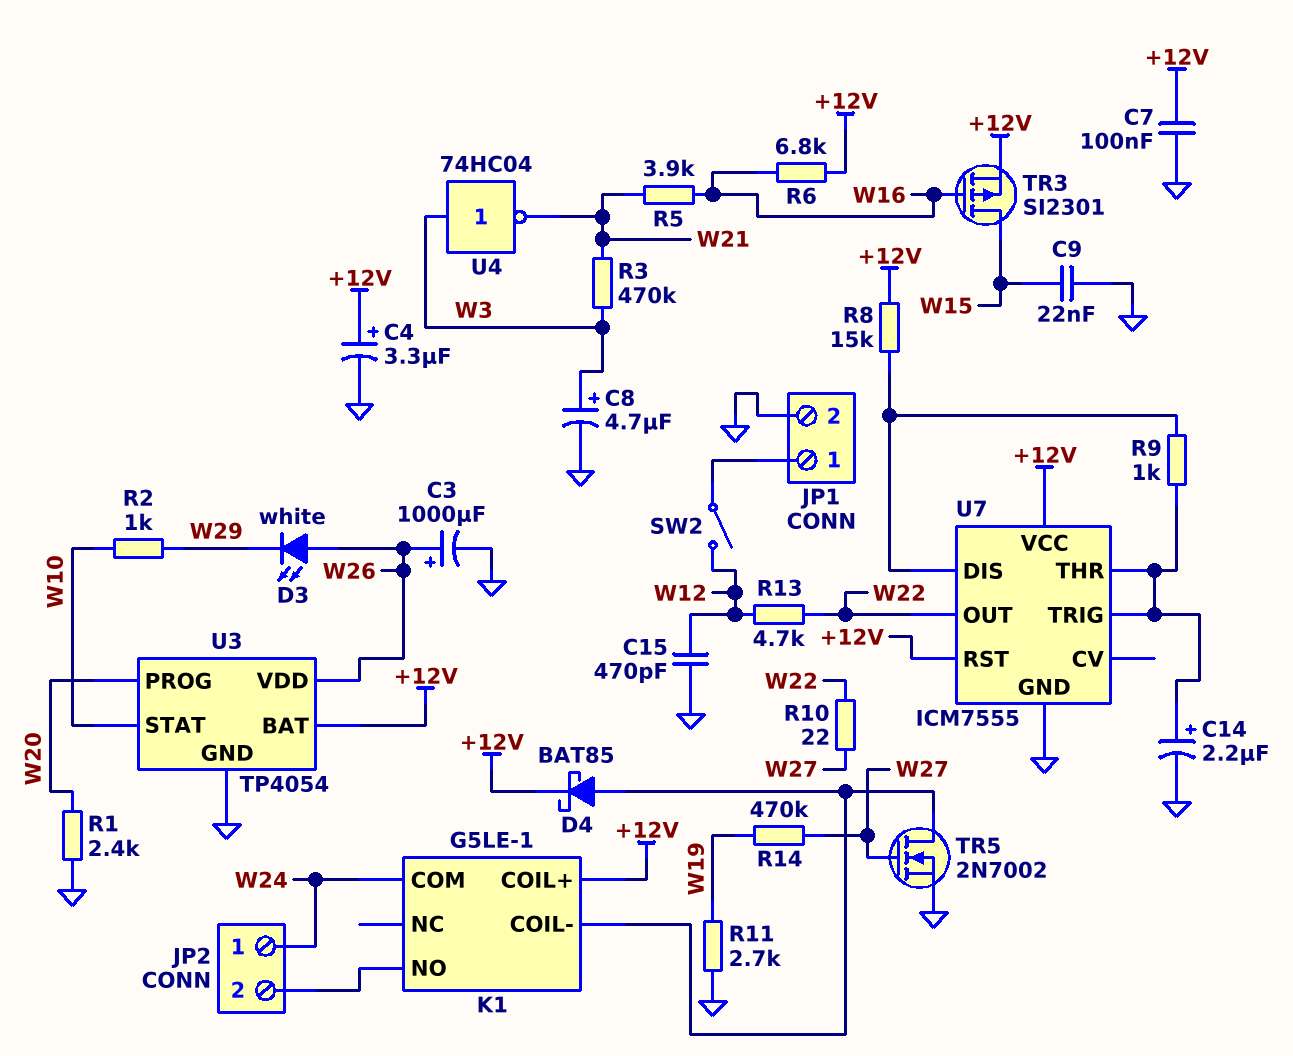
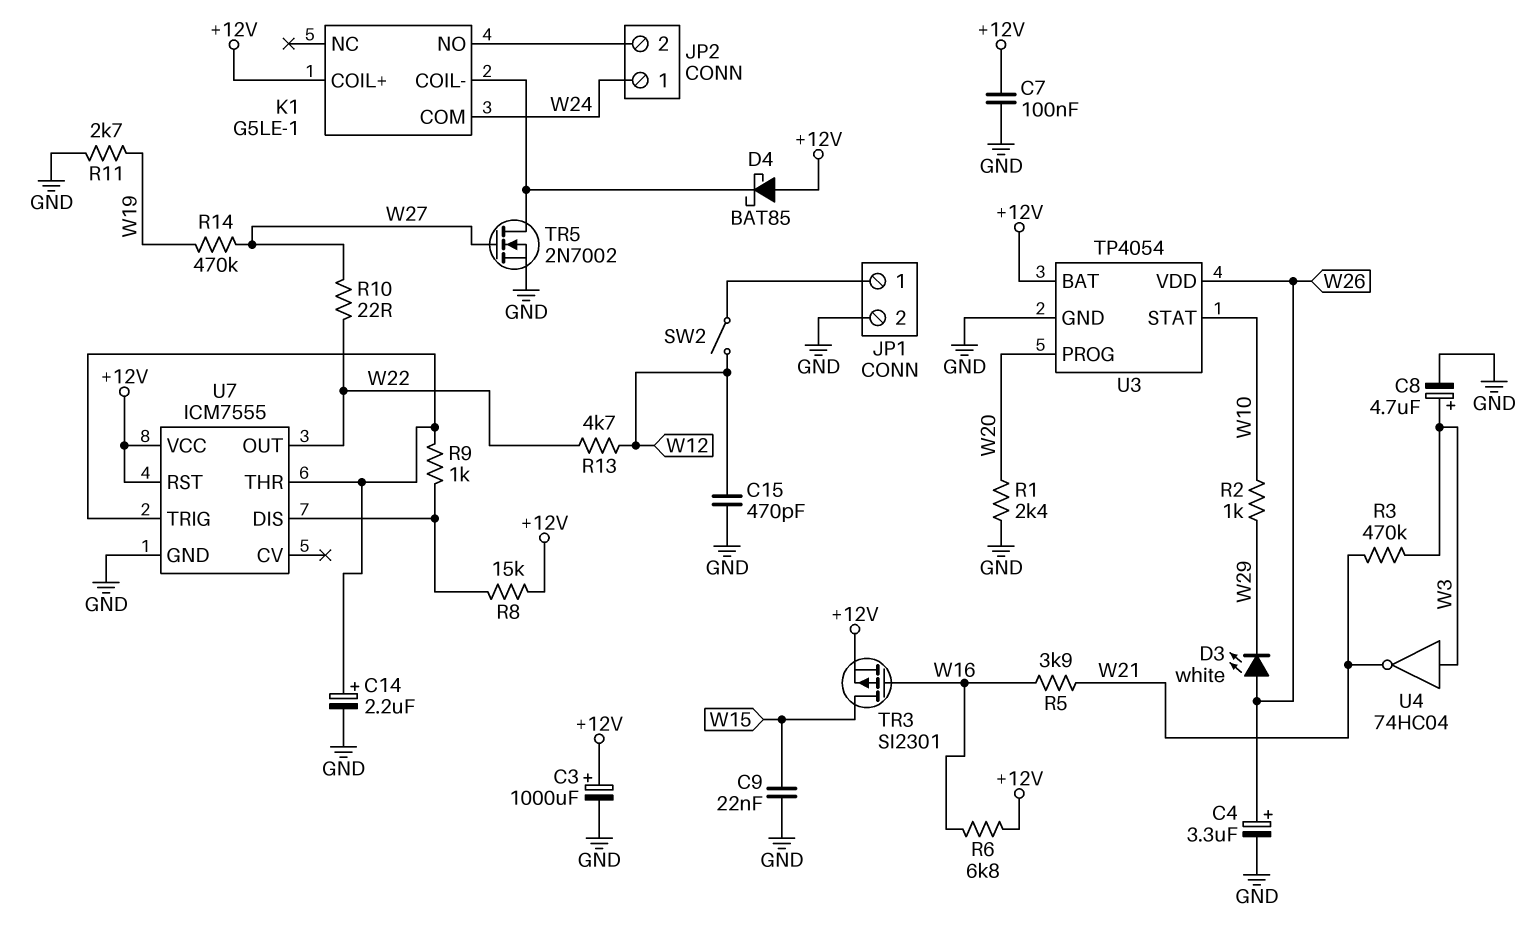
C3: 1000uF (plus W26, minus GND) -> 1000uF (plus +12V, minus GND)
C4: 3.3uF (plus +12V, minus GND) -> 3.3uF (plus W26, minus GND)
D4: schottky BAT85 (A K1/COIL-, K +12V) -> schottky BAT85 (A +12V, K K1/COIL-)

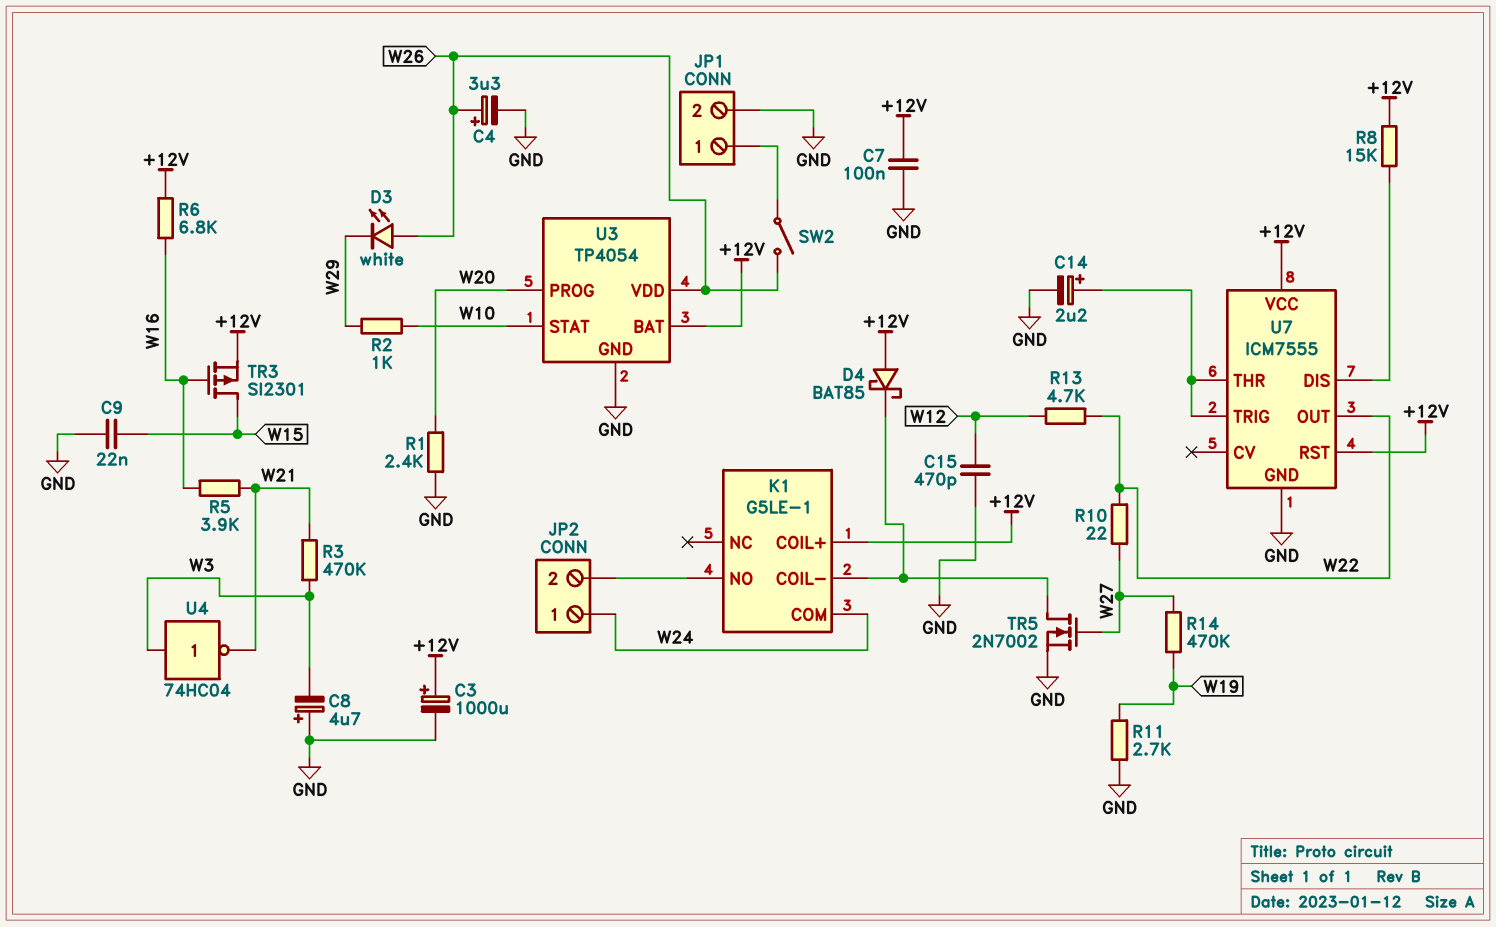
C8: 4.7uF (plus W3, minus GND) -> 4.7uF (plus GND, minus W3)
R9: 1k (U7/DIS, U7/THR) -> none
SW2: switch (JP1/1, W12) -> switch (JP1/1, W26)

